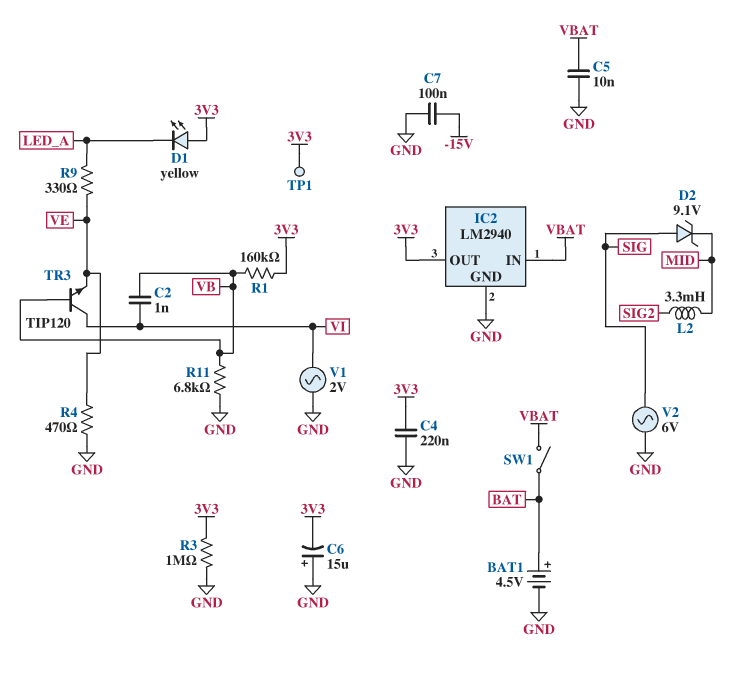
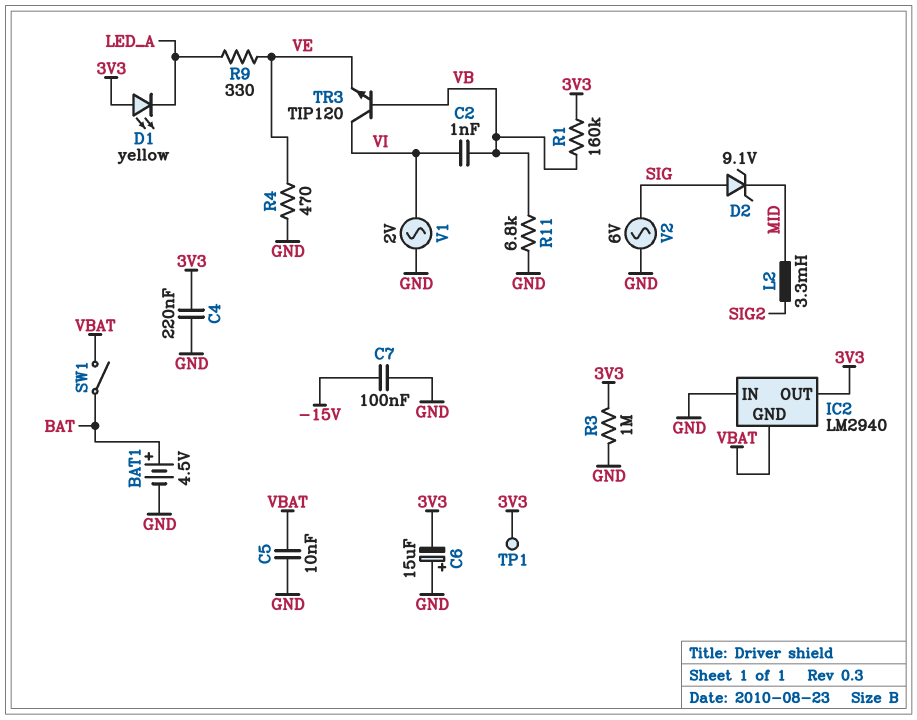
IC2 pin GND: GND -> VBAT
IC2 pin IN: VBAT -> GND

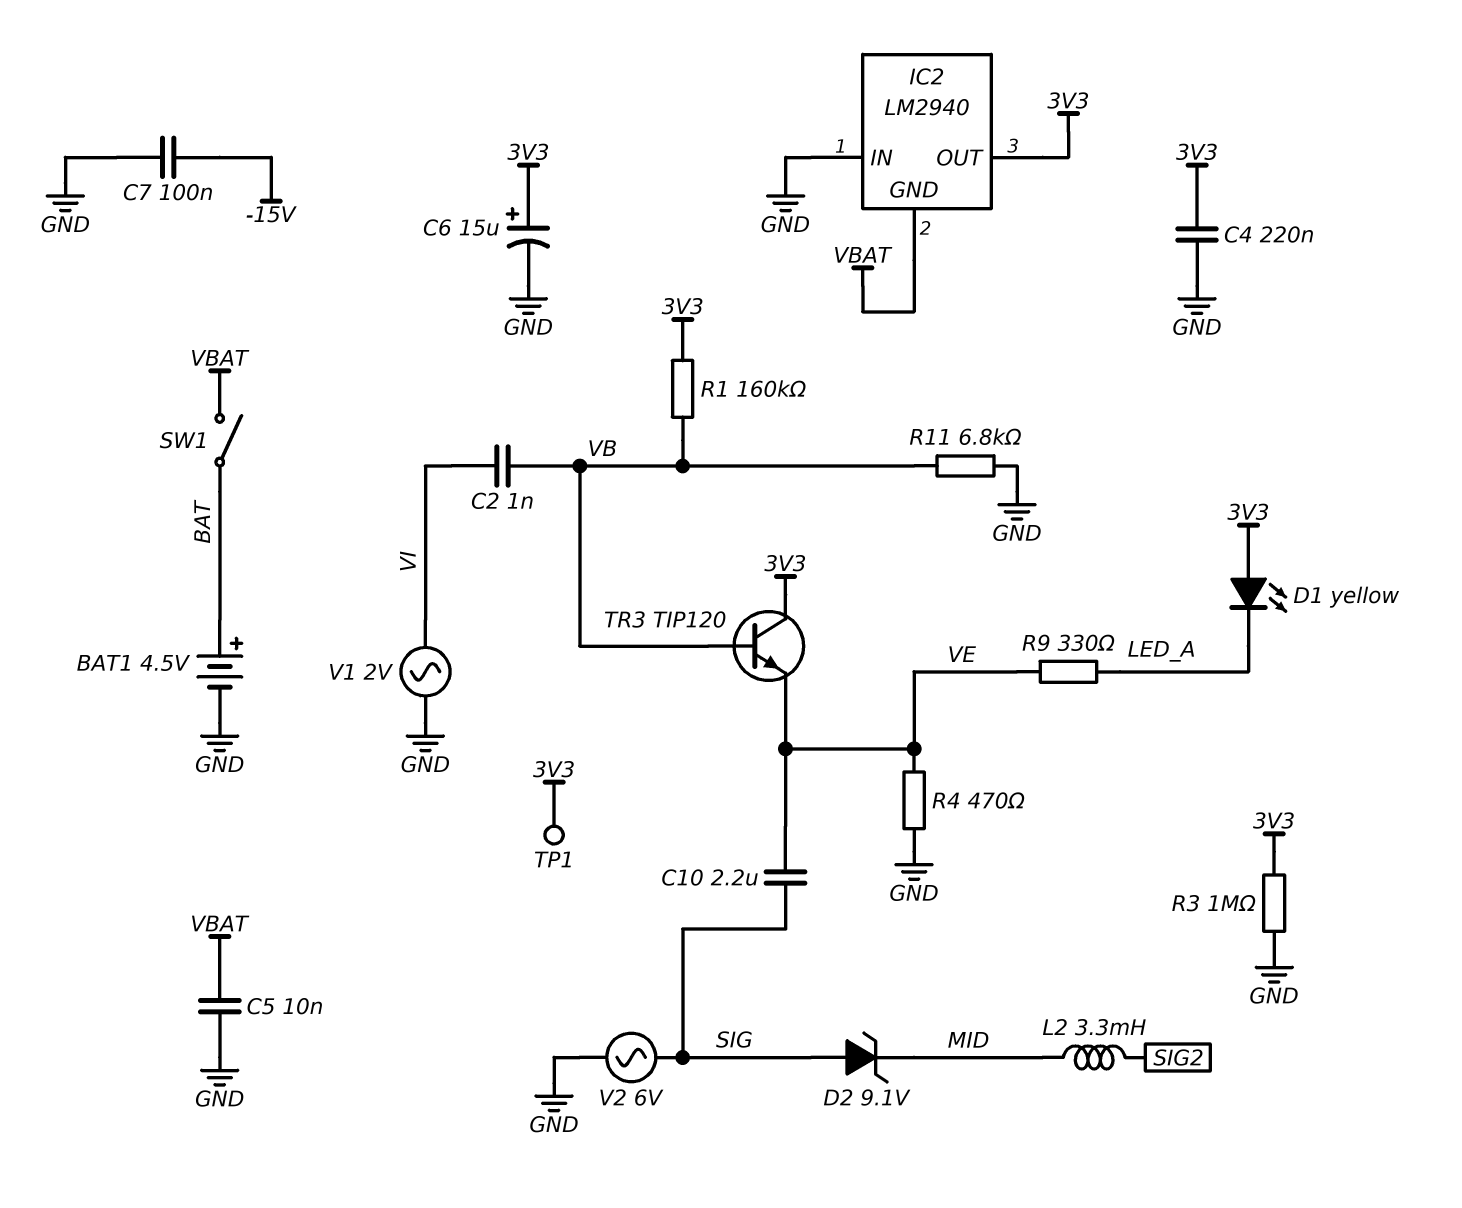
C6: 15uF (plus GND, minus 3V3) -> 15uF (plus 3V3, minus GND)
C10: none -> 2.2uF (SIG, VE)
TR3: NPN TIP120 (B VB, C VI, E VE) -> NPN TIP120 (B VB, C 3V3, E VE)

